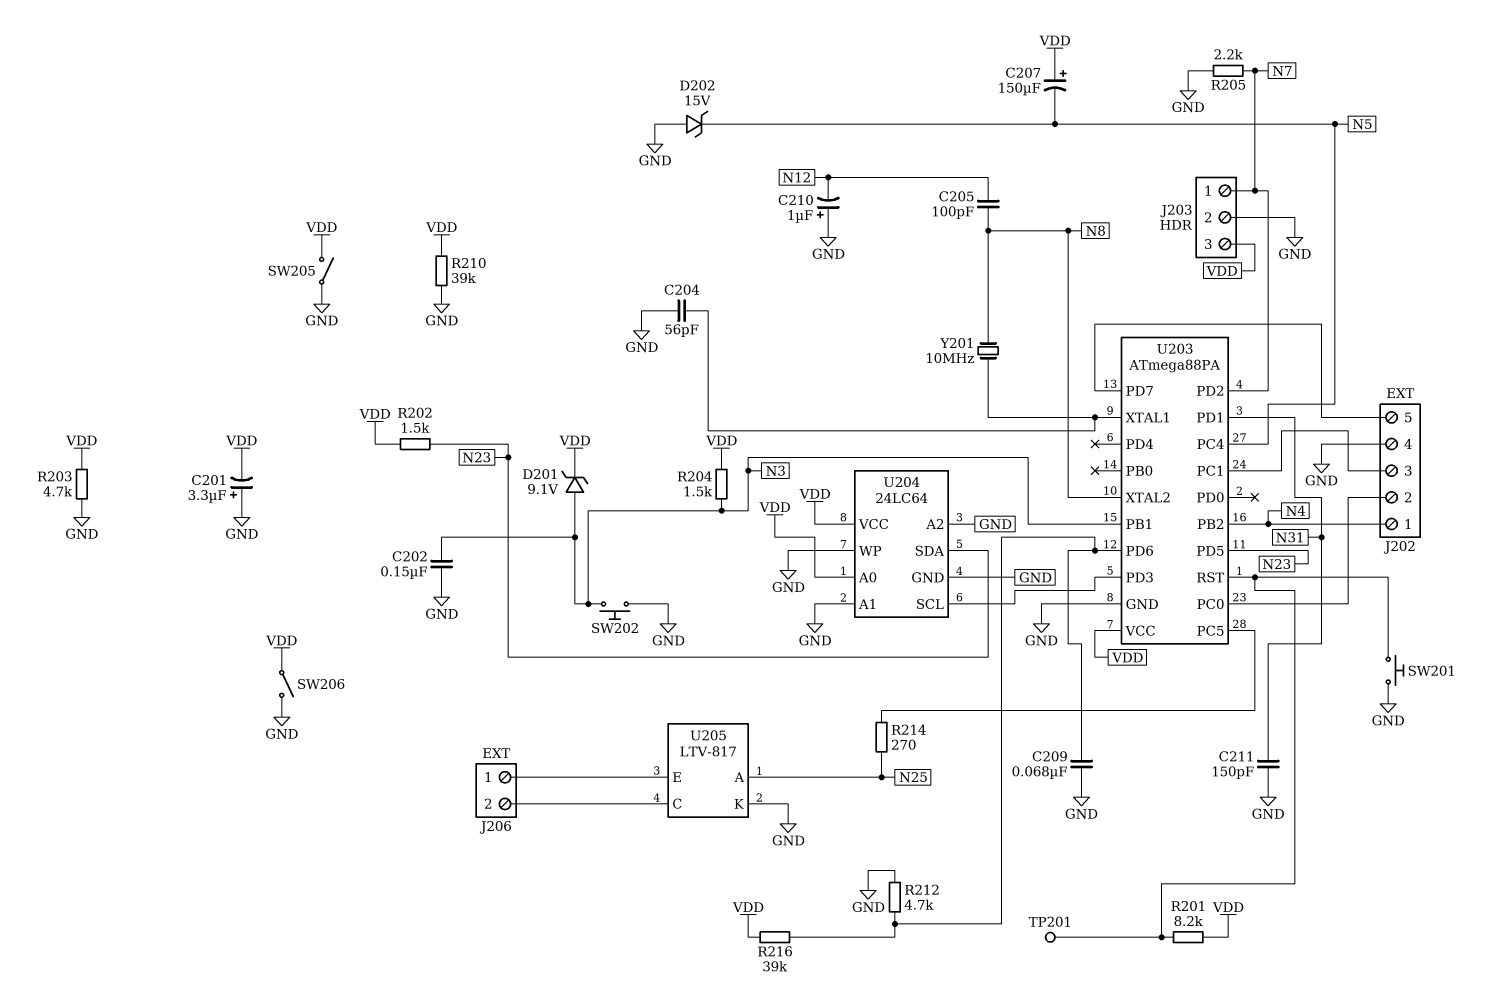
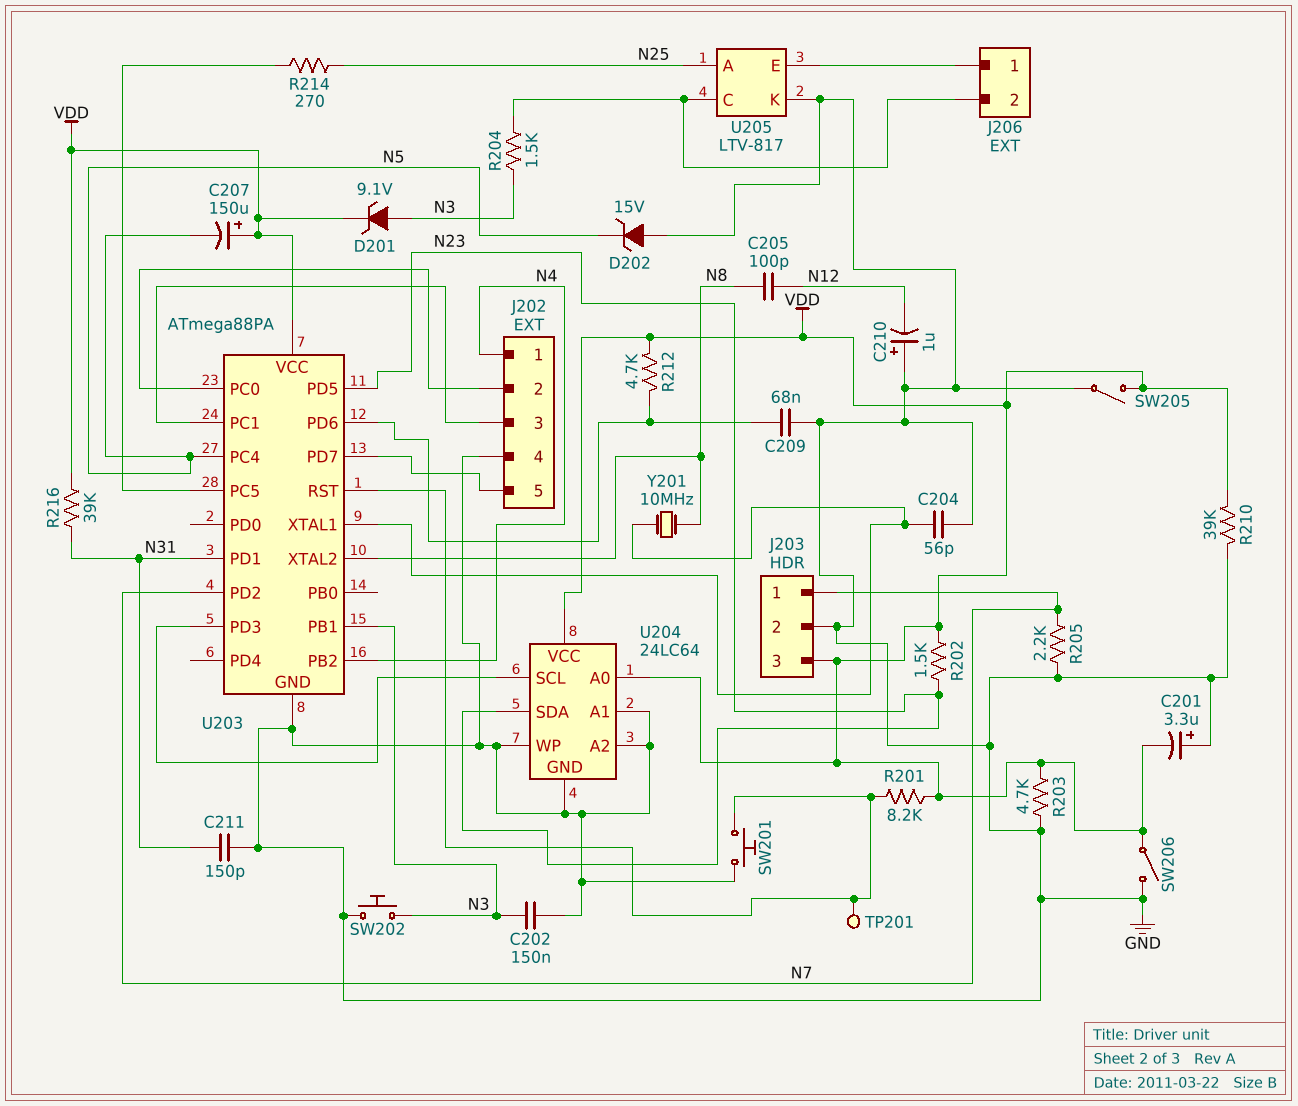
R204: 1.5k (N3, VDD) -> 1.5k (J206/2, N3)
R212: 4.7k (GND, U203/PD6) -> 4.7k (U203/PD6, VDD)
R216: 39k (U203/PD6, VDD) -> 39k (N31, VDD)

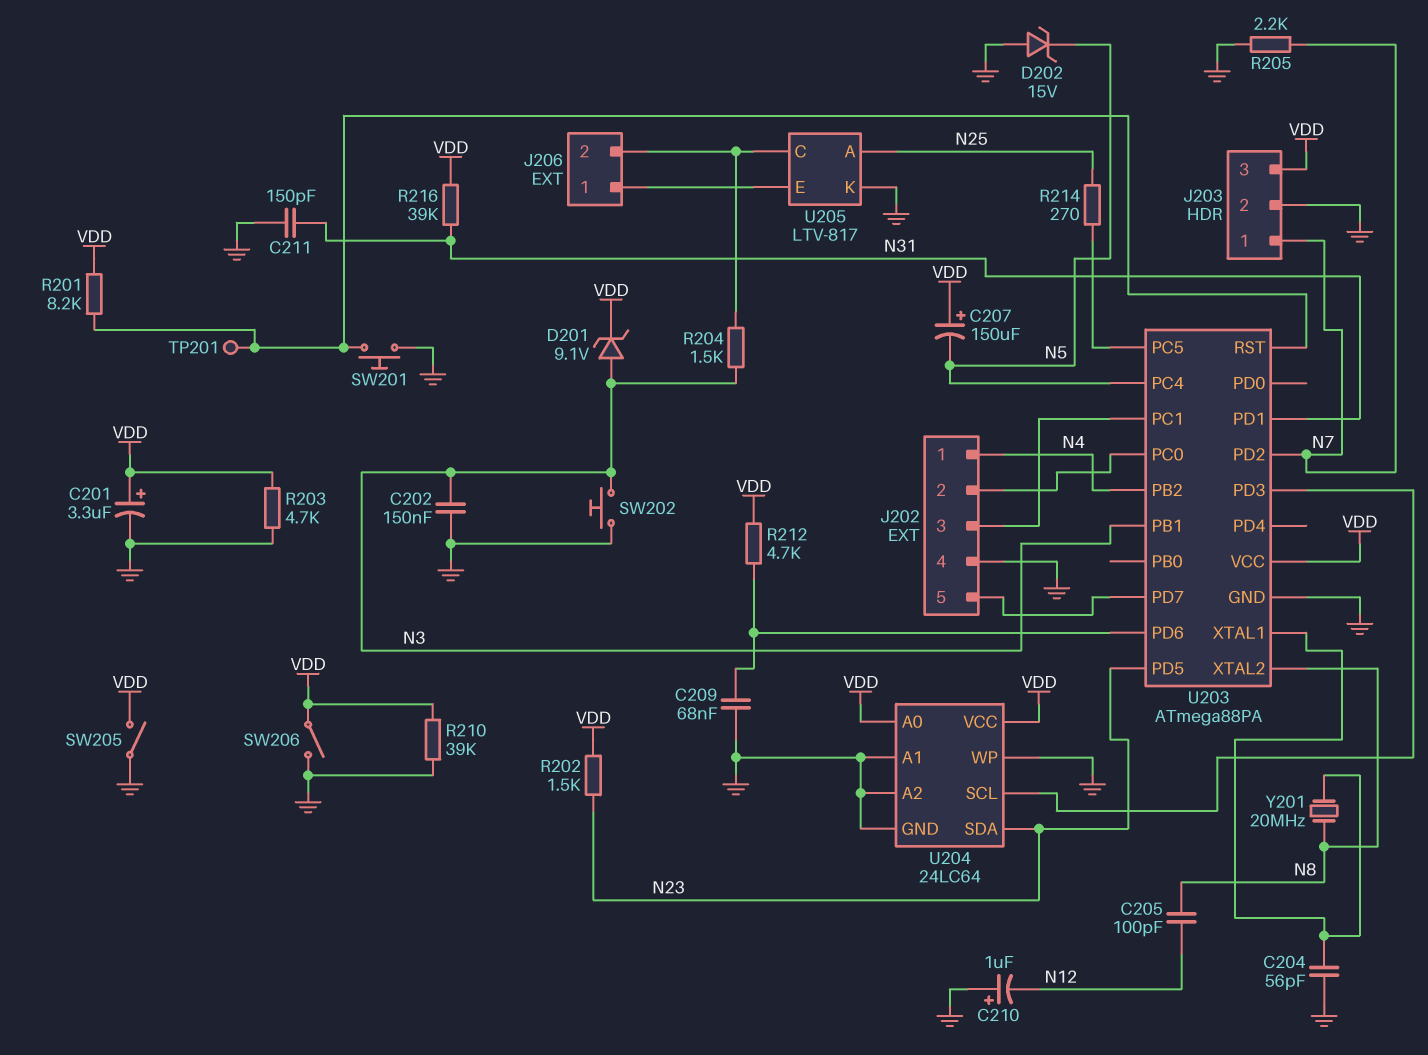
C201: 3.3uF (plus GND, minus VDD) -> 3.3uF (plus VDD, minus GND)
Y201: 10MHz (N8, U203/XTAL1) -> 20MHz (N8, U203/XTAL1)

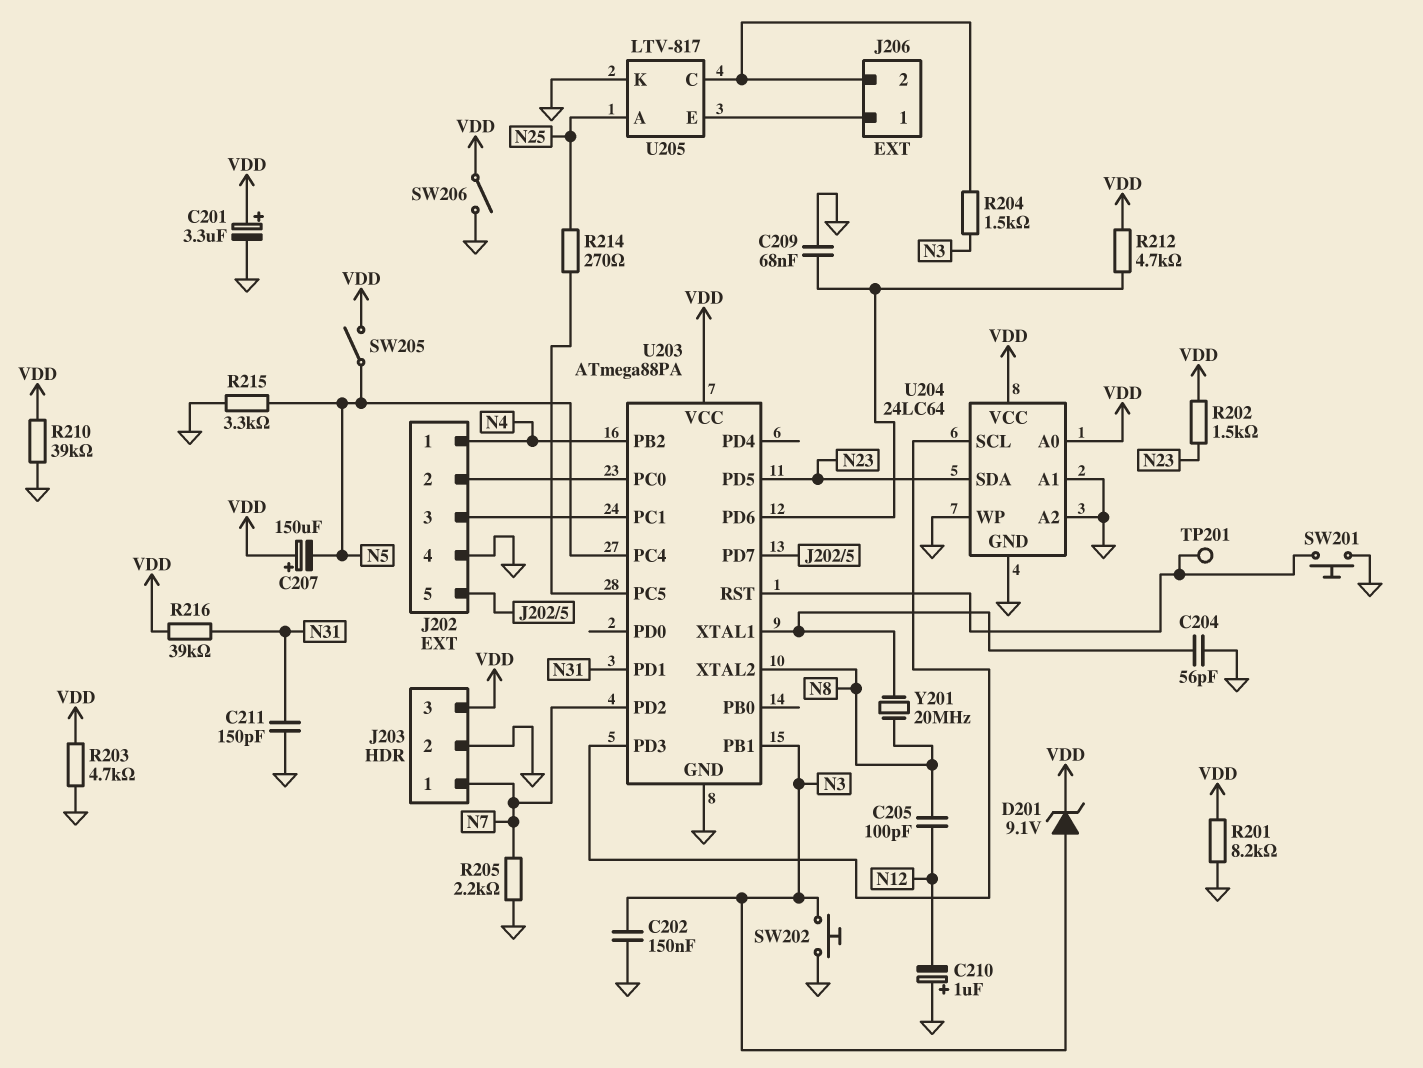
D202: zener 15V (A GND, K N5) -> none
R201: 8.2k (U203/RST, VDD) -> 8.2k (GND, VDD)
R215: none -> 3.3k (GND, N5)
SW205: switch (GND, VDD) -> switch (N5, VDD)

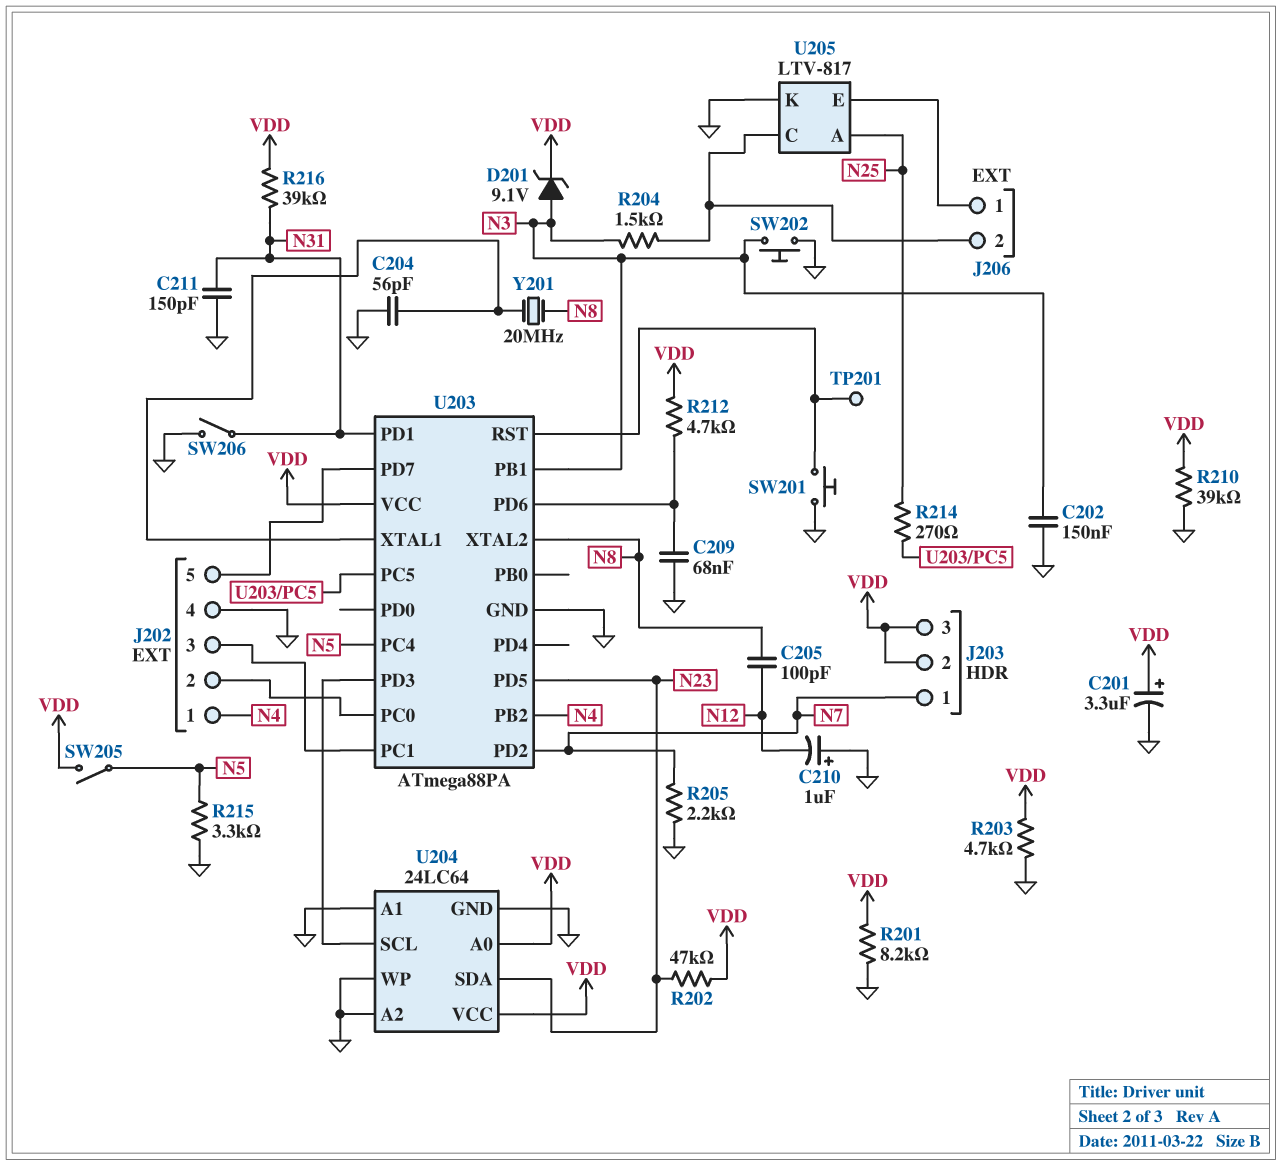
C207: 150uF (plus VDD, minus N5) -> none
J203 pin 2: GND -> VDD
R202: 1.5k (N23, VDD) -> 47k (N23, VDD)
SW206: switch (GND, VDD) -> switch (GND, N31)

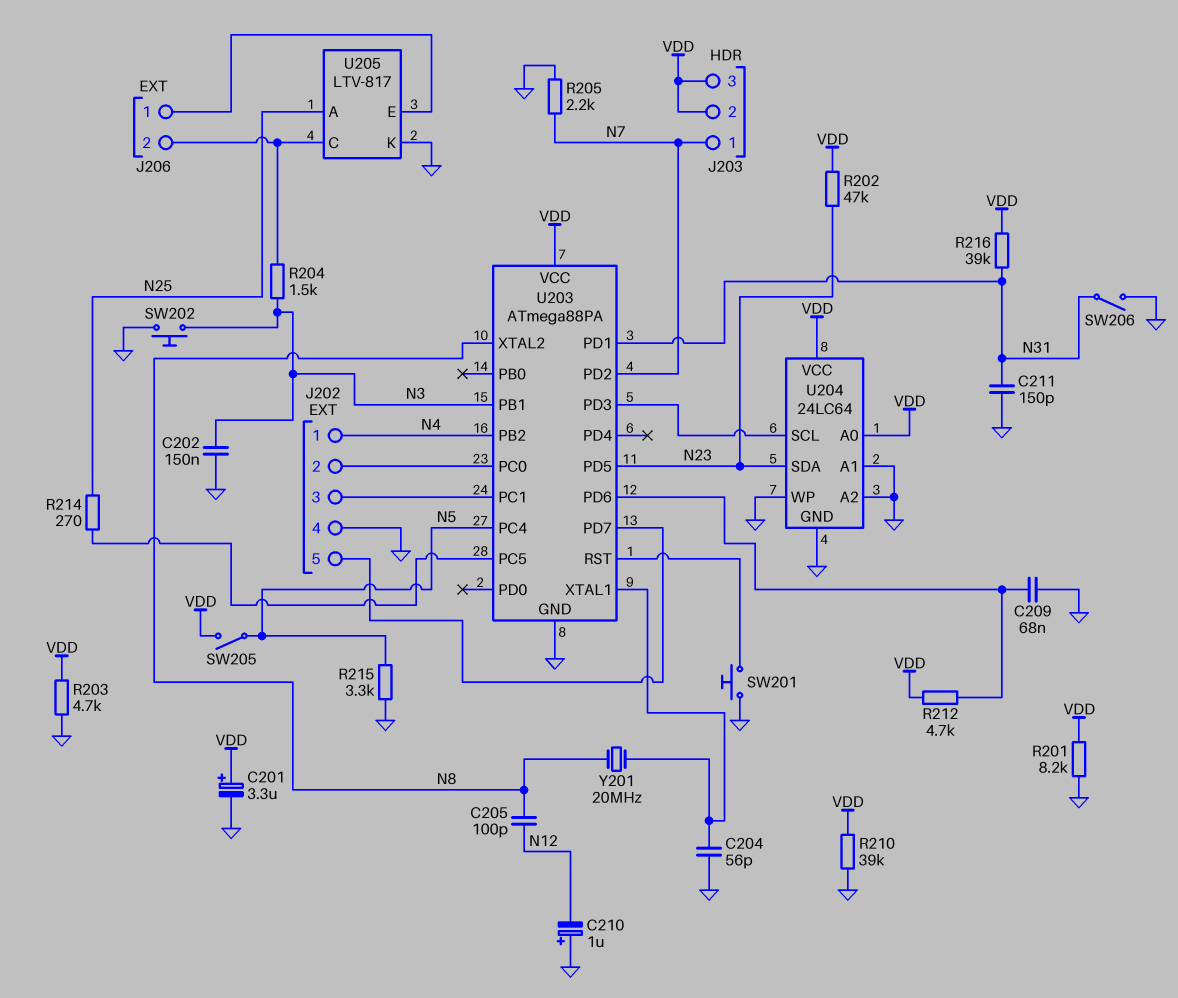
D201: zener 9.1V (A N3, K VDD) -> none
TP201: test point (U203/RST) -> none

